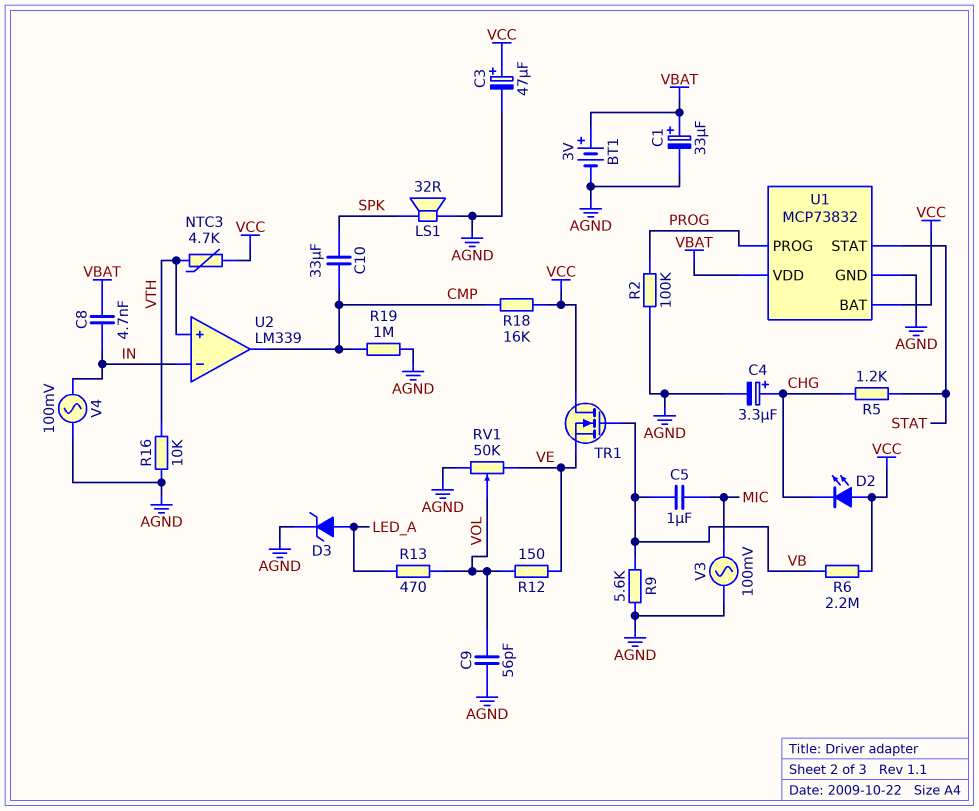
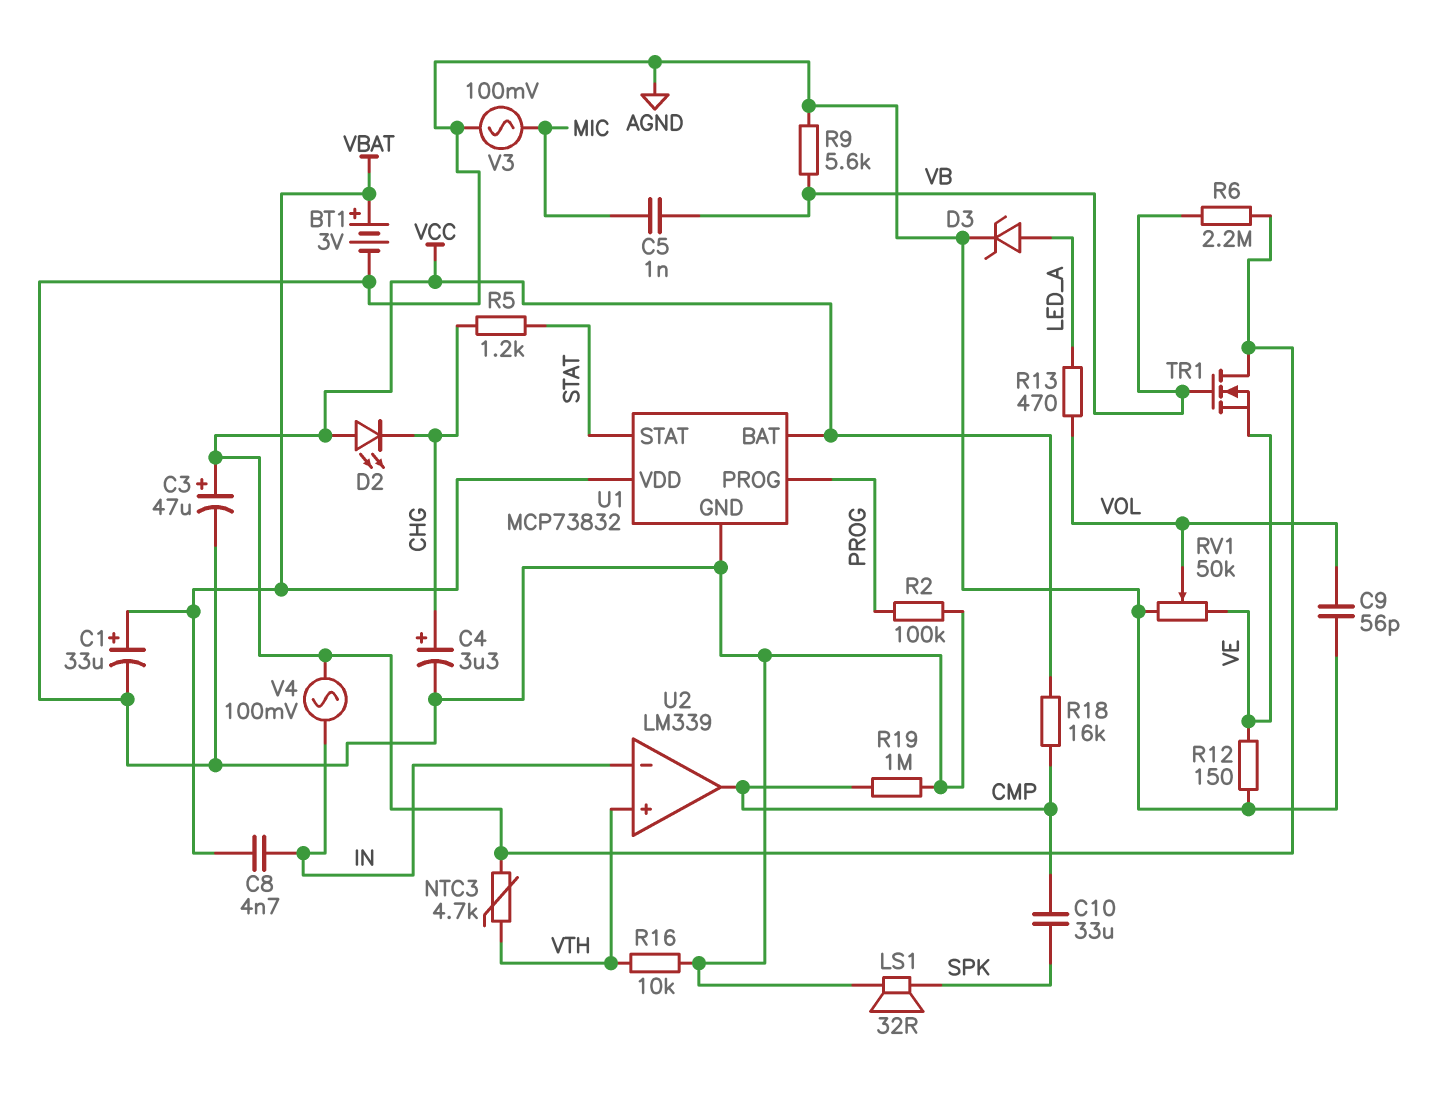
C5: 1uF (MIC, VB) -> 1nF (MIC, VB)
R12: 150 (VE, VOL) -> 150 (AGND, VE)
V4: AC 100mV (AGND, IN) -> AC 100mV (IN, VCC)

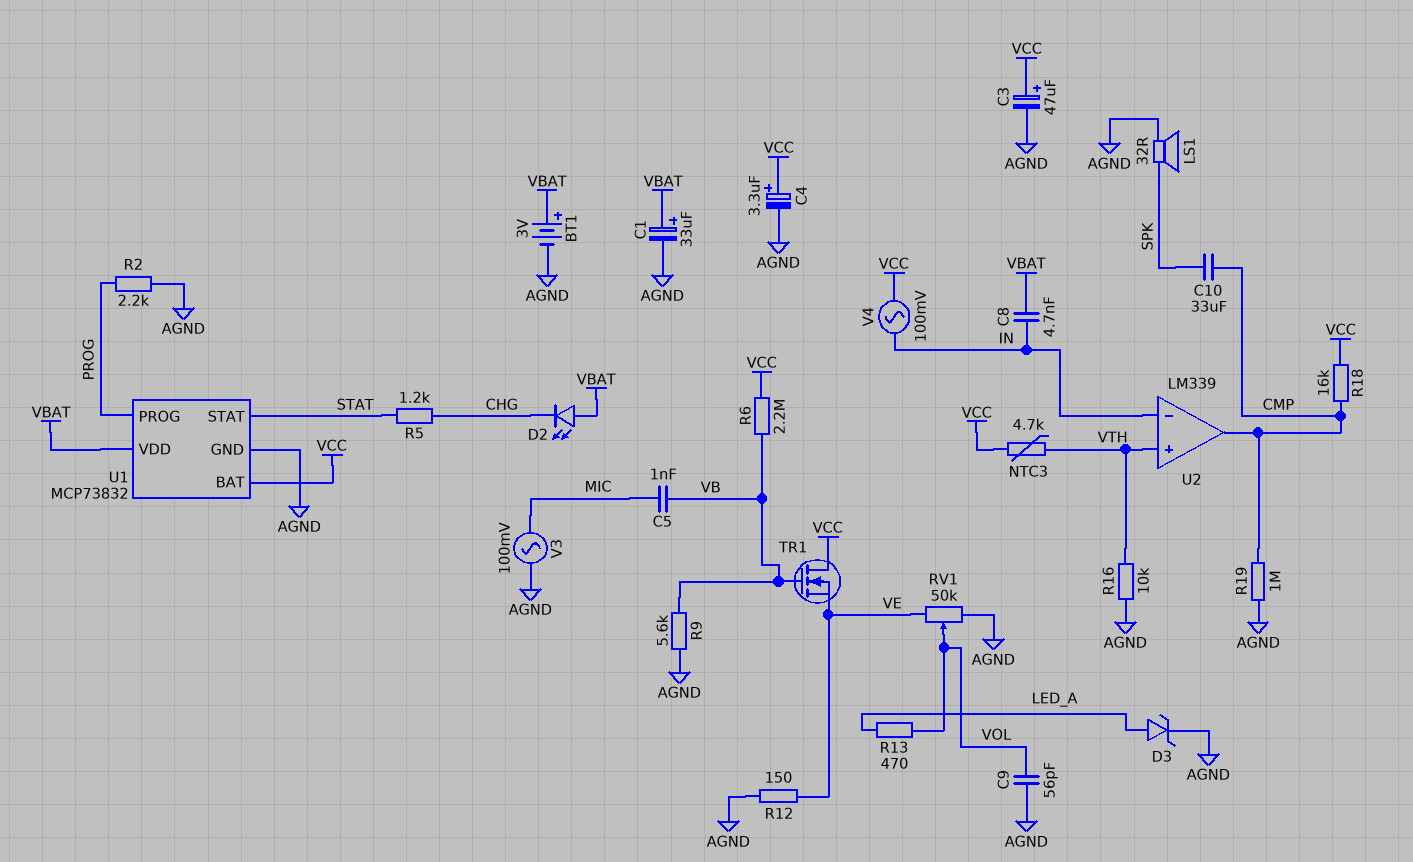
C4: 3.3uF (plus CHG, minus AGND) -> 3.3uF (plus VCC, minus AGND)
D2: LED (A VCC, K CHG) -> LED (A VBAT, K CHG)
R2: 100k (AGND, PROG) -> 2.2k (AGND, PROG)

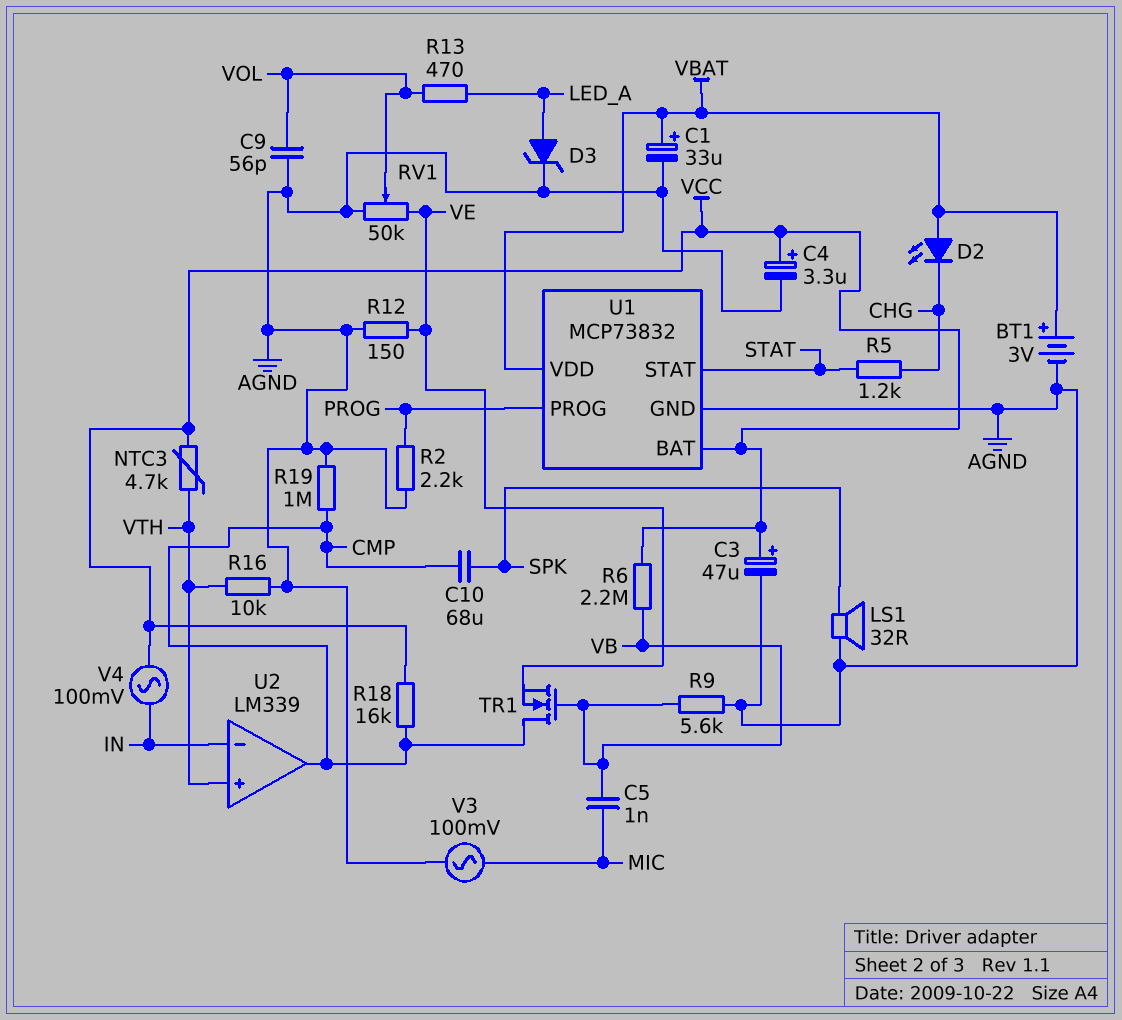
C8: 4.7nF (IN, VBAT) -> none
C10: 33uF (CMP, SPK) -> 68uF (CMP, SPK)
TR1: NMOS (G VB, D VCC, S VE) -> NMOS (G VB, D CMP, S VE)

